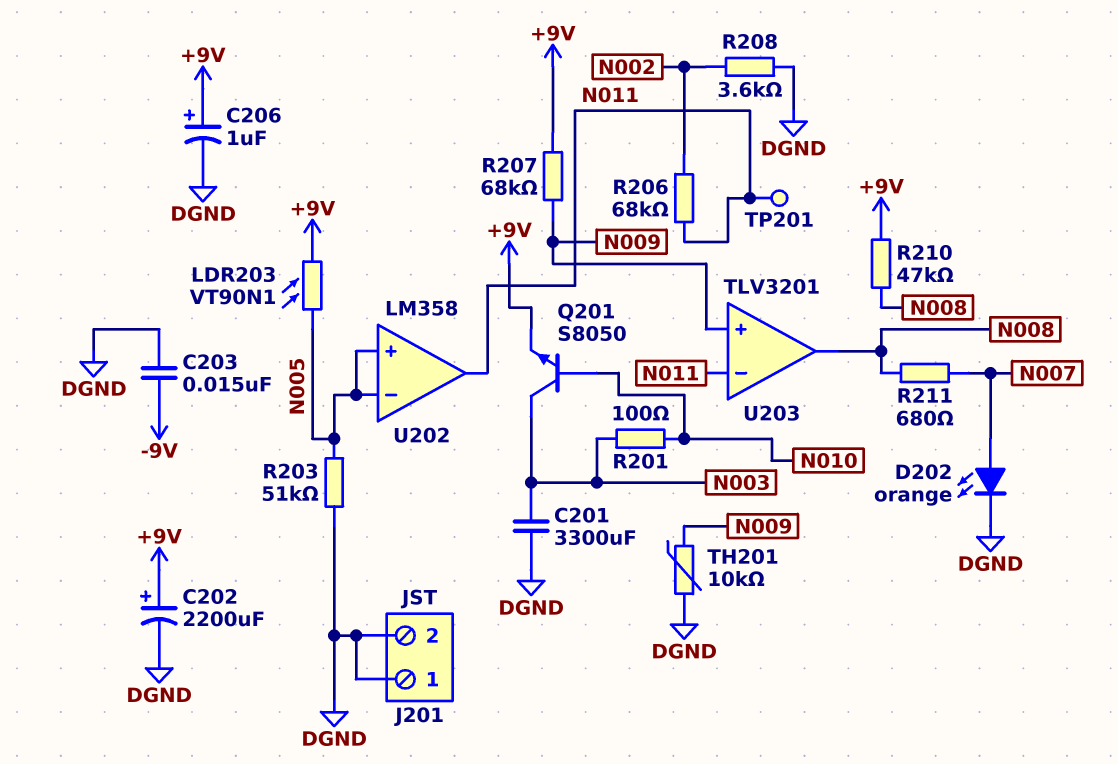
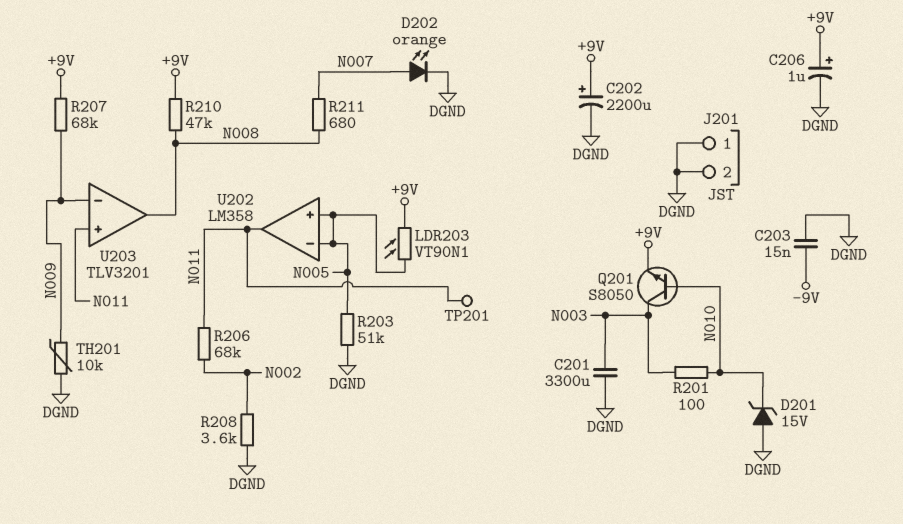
D201: none -> zener 15V (A DGND, K N010)
U203 pin in+: N009 -> N011
U203 pin in-: N011 -> N009

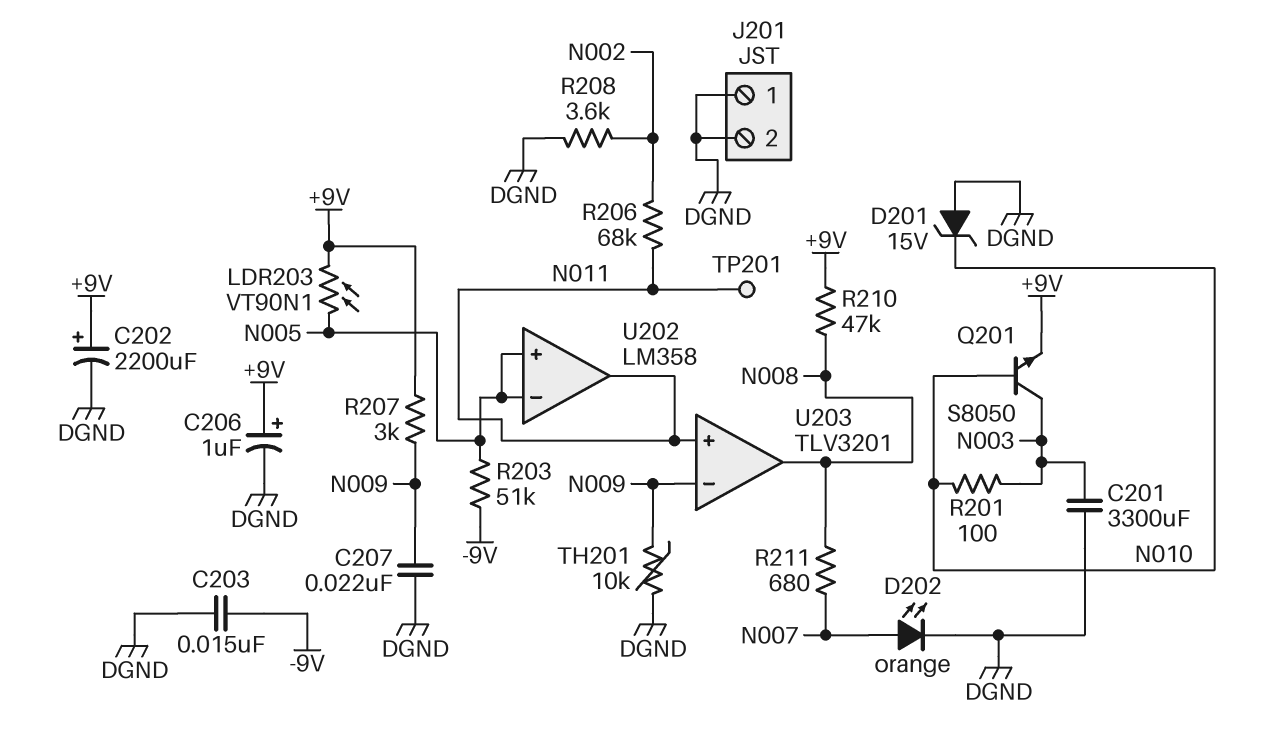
C207: none -> 22nF (DGND, N009)
R203: 51k (DGND, N005) -> 51k (-9V, N005)
R207: 68k (+9V, N009) -> 3k (+9V, N009)

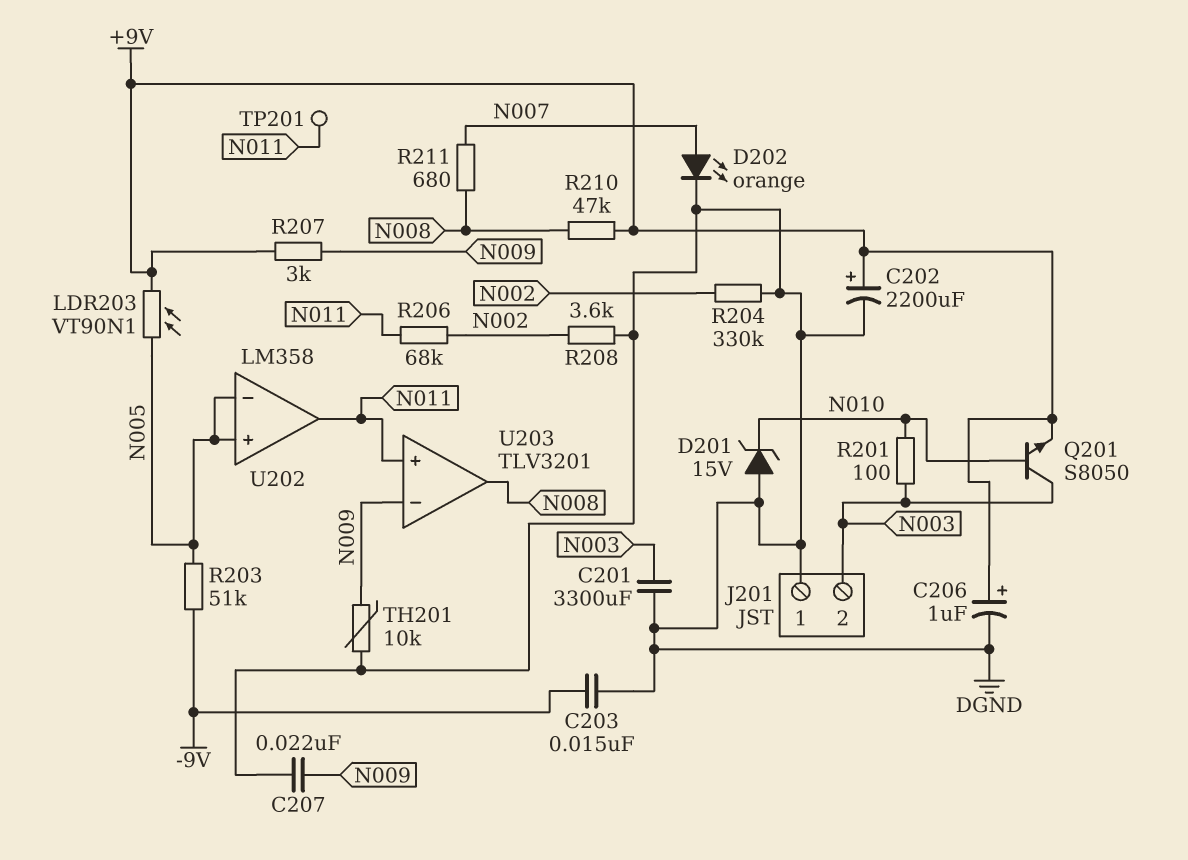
J201 pin 2: DGND -> N003
R204: none -> 330k (DGND, N002)

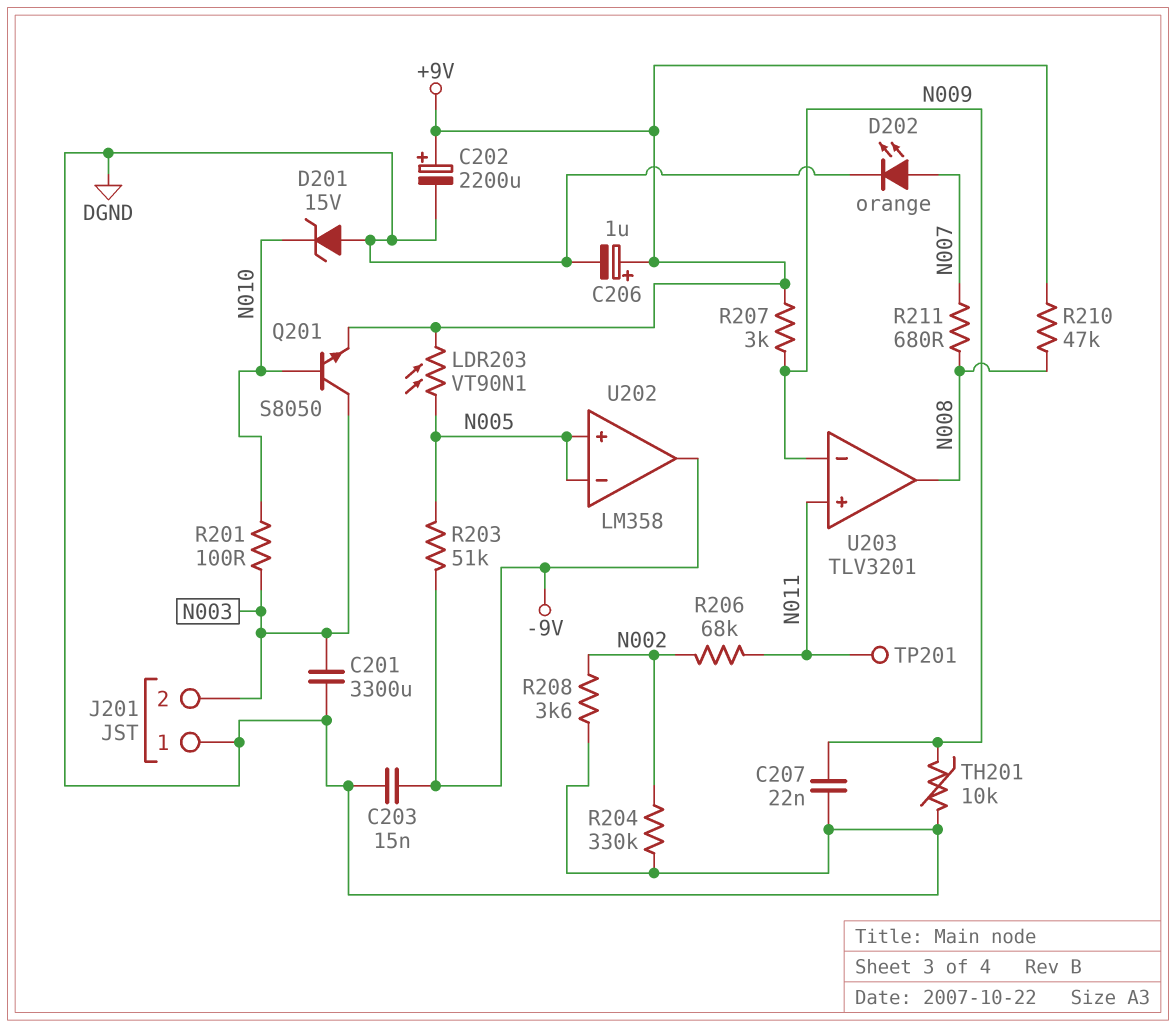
U202 pin out: N011 -> -9V

